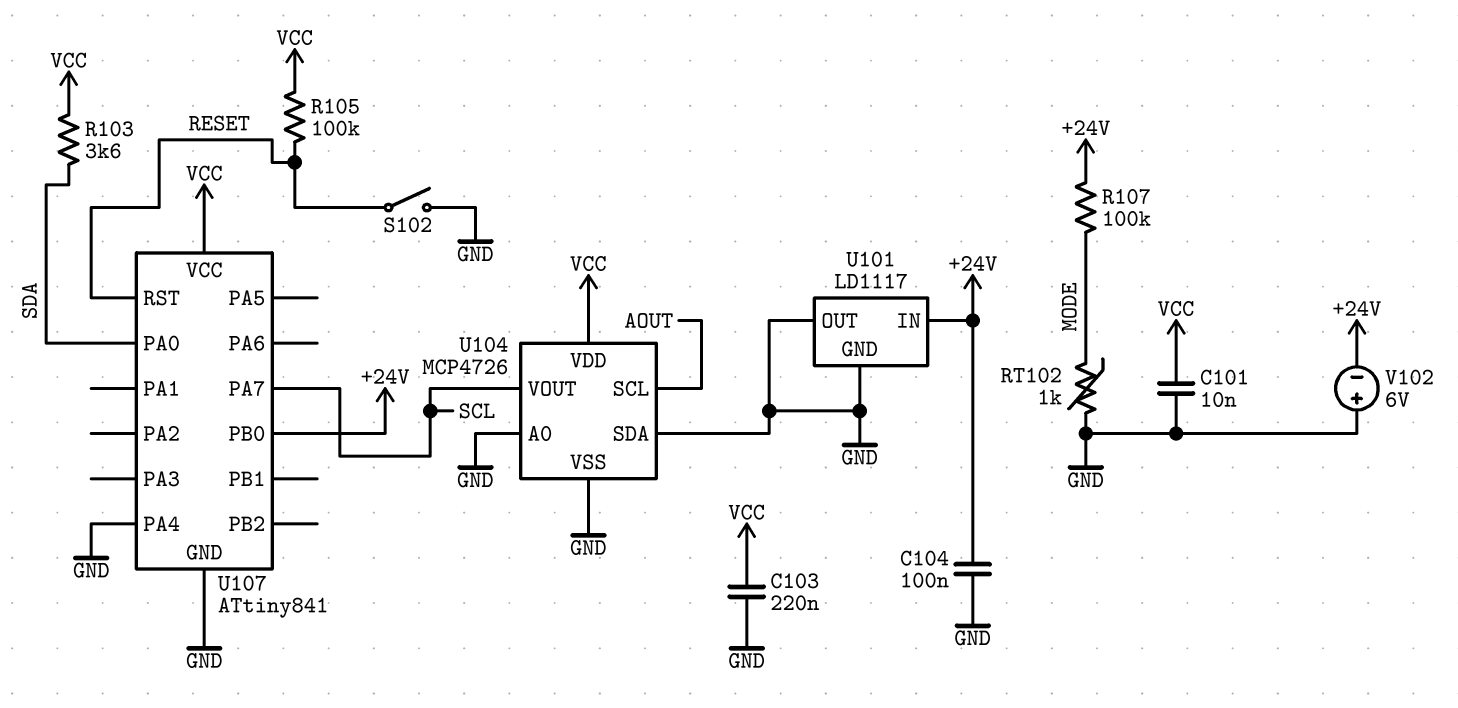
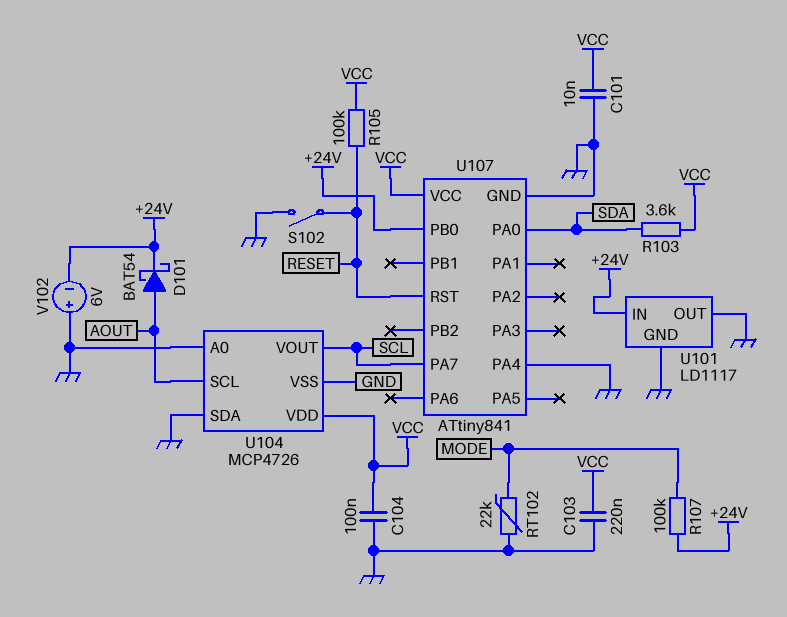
C104: 100nF (+24V, GND) -> 100nF (GND, VCC)
D101: none -> schottky BAT54 (A AOUT, K +24V)
RT102: 1k (GND, MODE) -> 22k (GND, MODE)

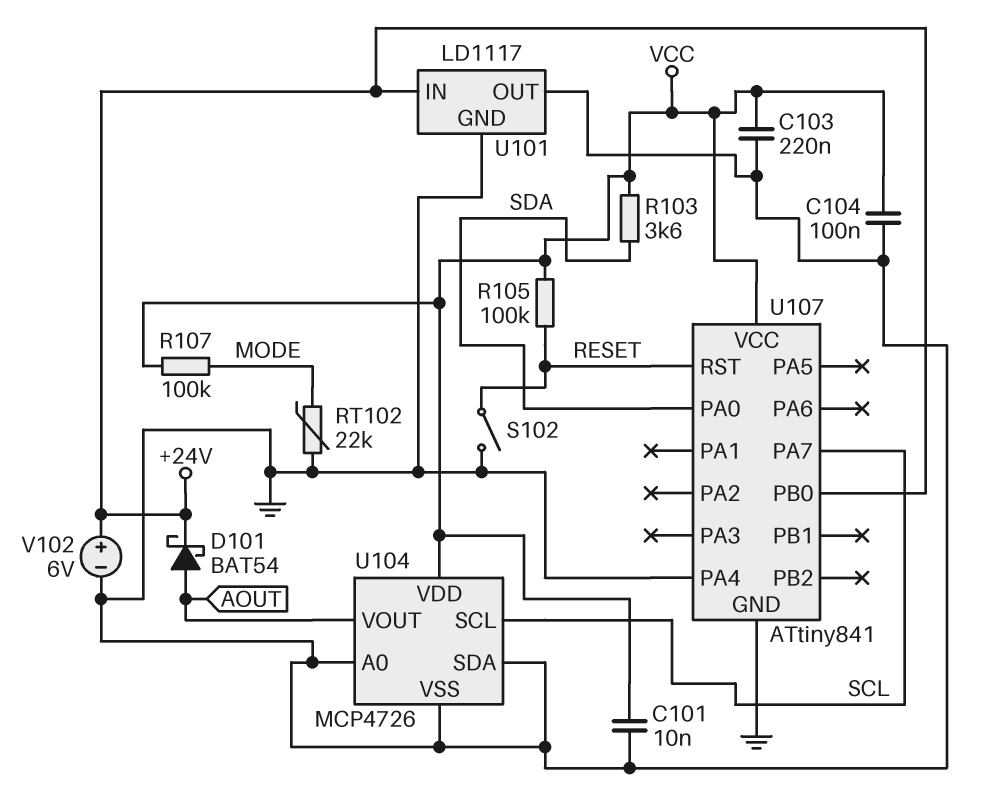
R107: 100k (+24V, MODE) -> 100k (MODE, VCC)
U104 pin SCL: AOUT -> SCL
U104 pin VOUT: SCL -> AOUT
V102: 6V (plus GND, minus +24V) -> 6V (plus +24V, minus GND)

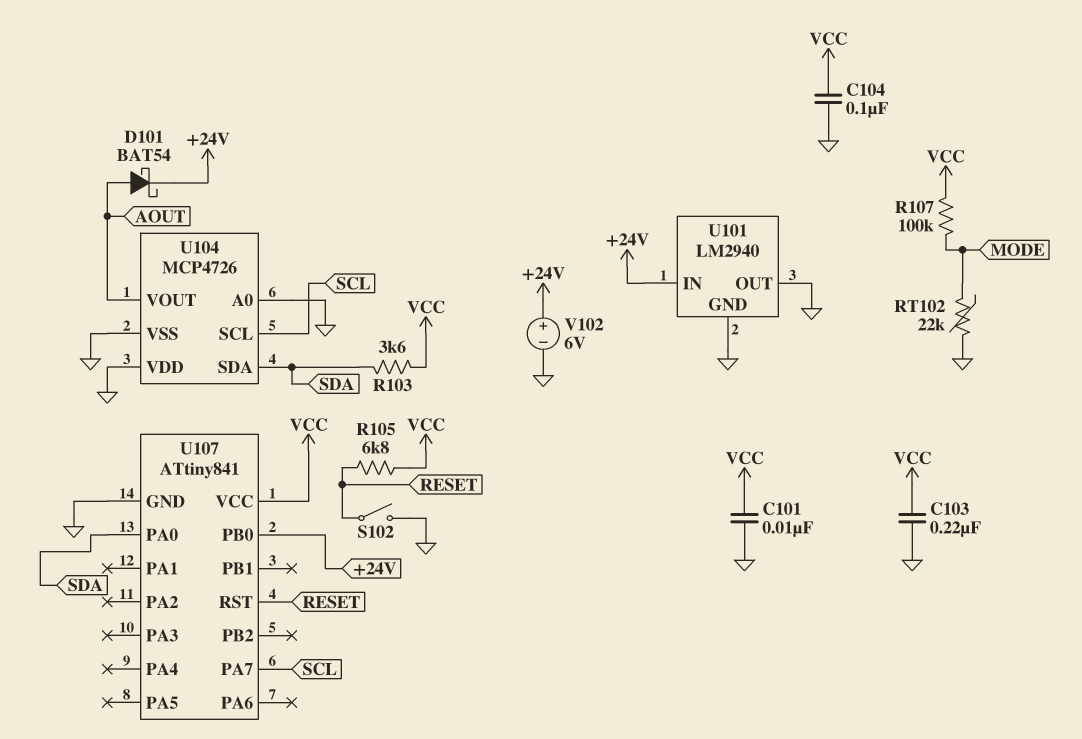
R105: 100k (RESET, VCC) -> 6.8k (RESET, VCC)
U101: LD1117 -> LM2940
U104 pin SDA: GND -> SDA
U104 pin VDD: VCC -> GND
U107 pin PA4: GND -> none

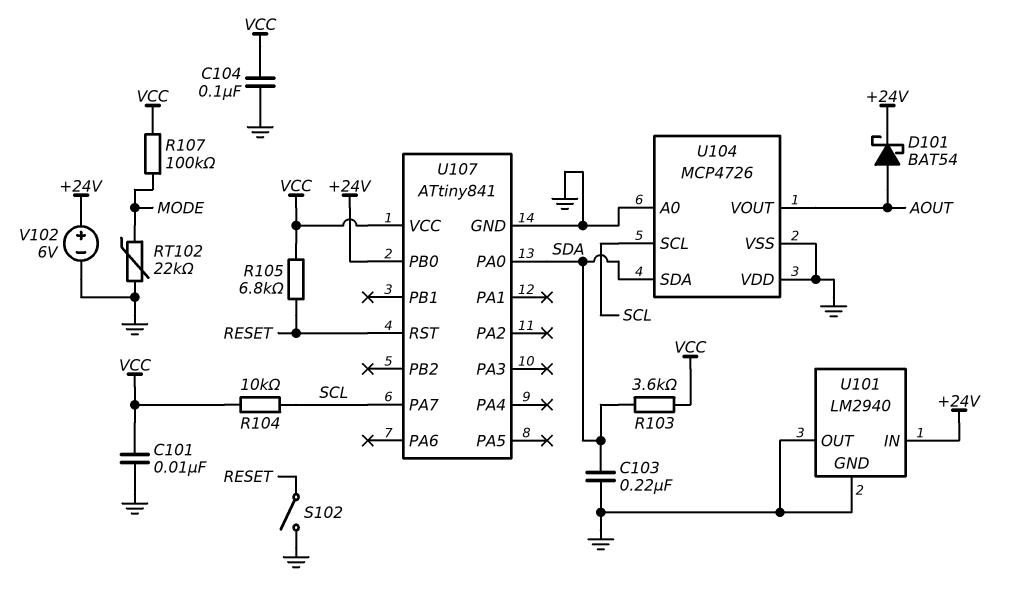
C103: 220nF (GND, VCC) -> 220nF (GND, SDA)
R104: none -> 10k (SCL, VCC)

